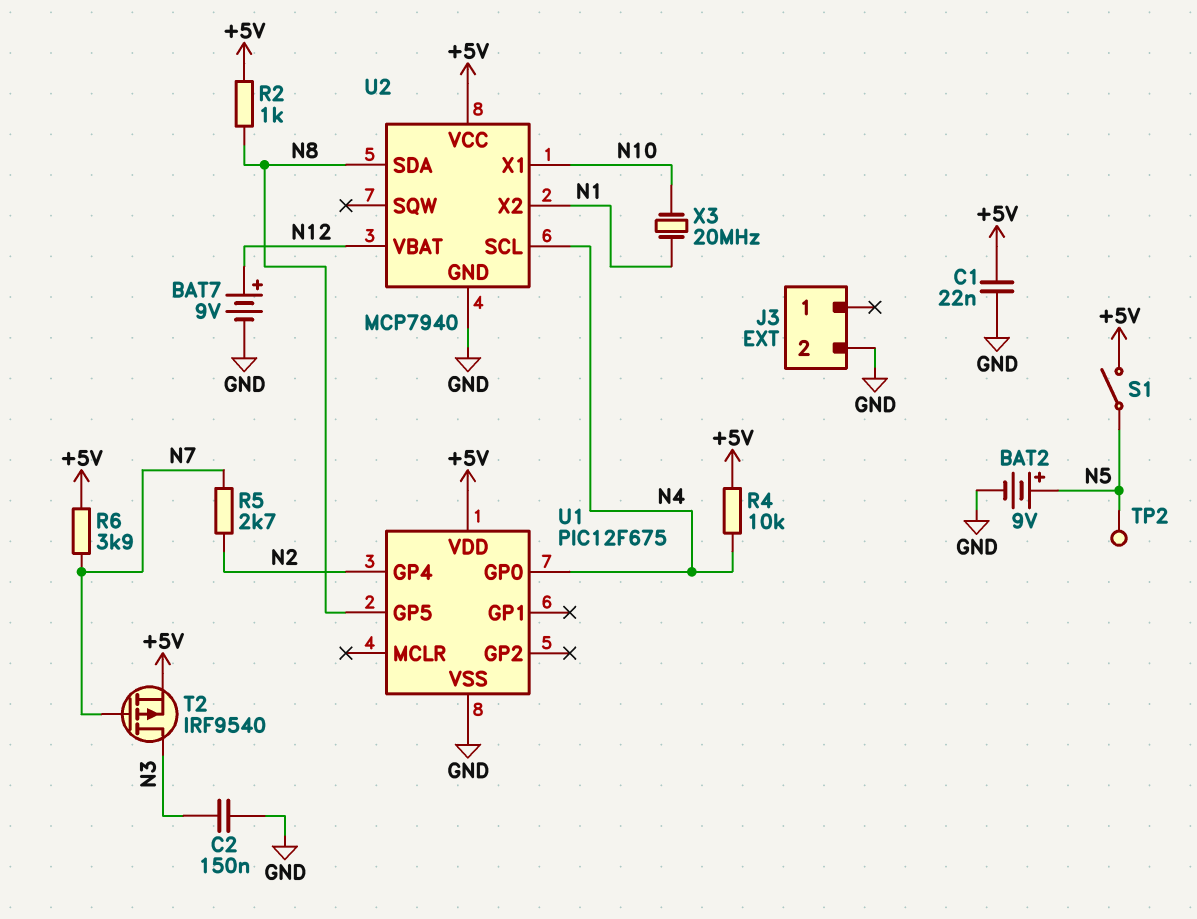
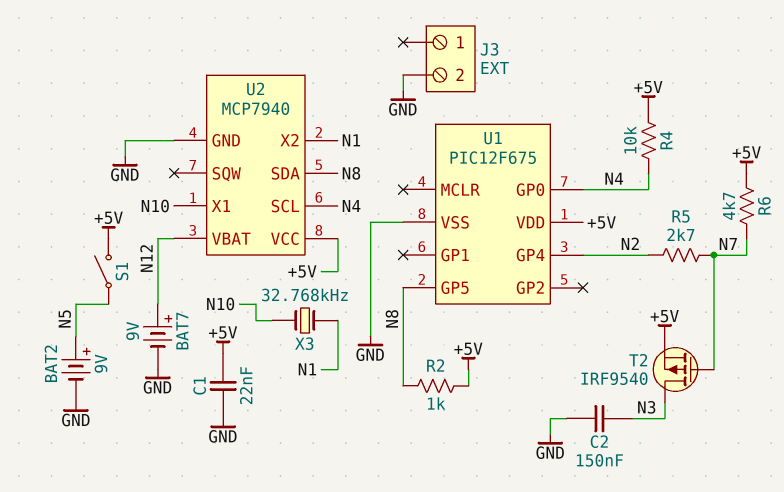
R6: 3.9k (+5V, N7) -> 4.7k (+5V, N7)
TP2: test point (N5) -> none
X3: 20MHz (N1, N10) -> 32.768kHz (N1, N10)

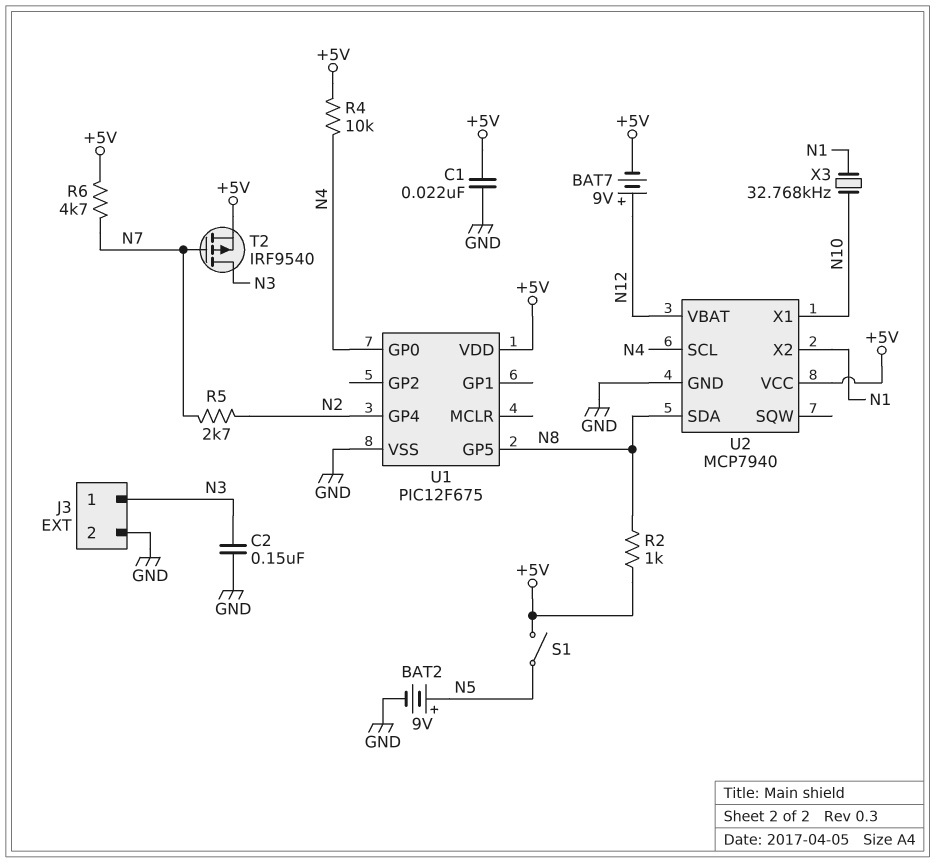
BAT7: 9V (plus N12, minus GND) -> 9V (plus N12, minus +5V)
J3 pin 1: none -> N3

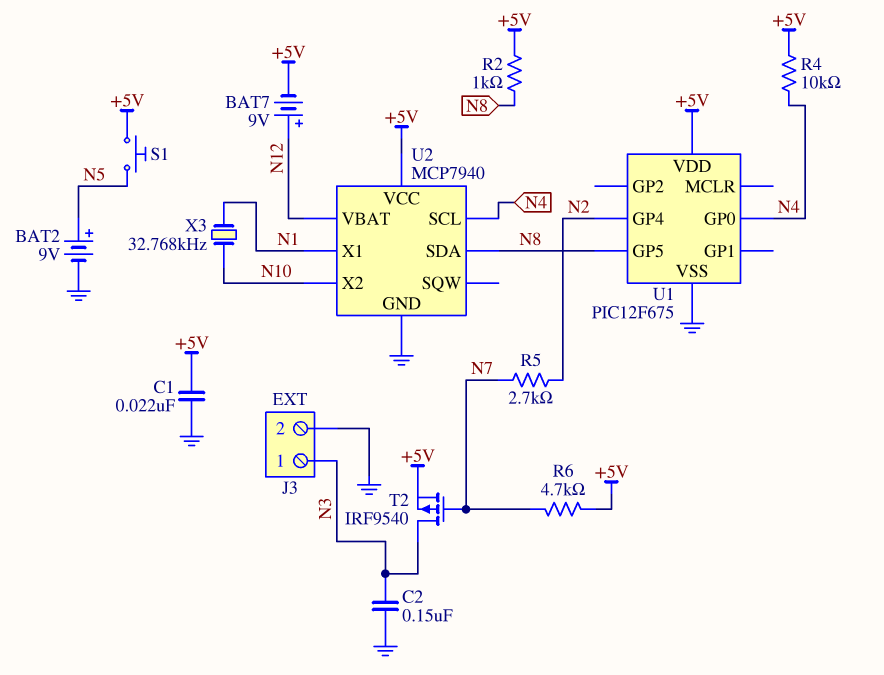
S1: switch (+5V, N5) -> button (+5V, N5)
U2 pin X1: N10 -> N1
U2 pin X2: N1 -> N10

